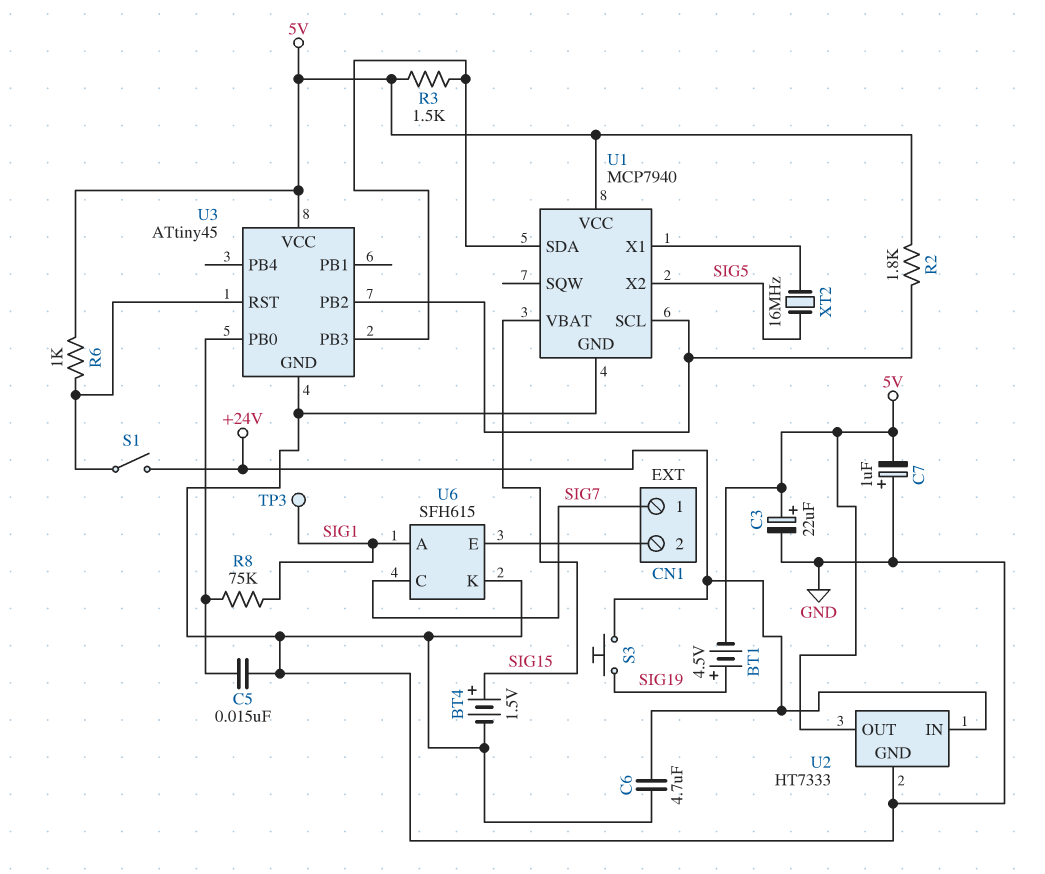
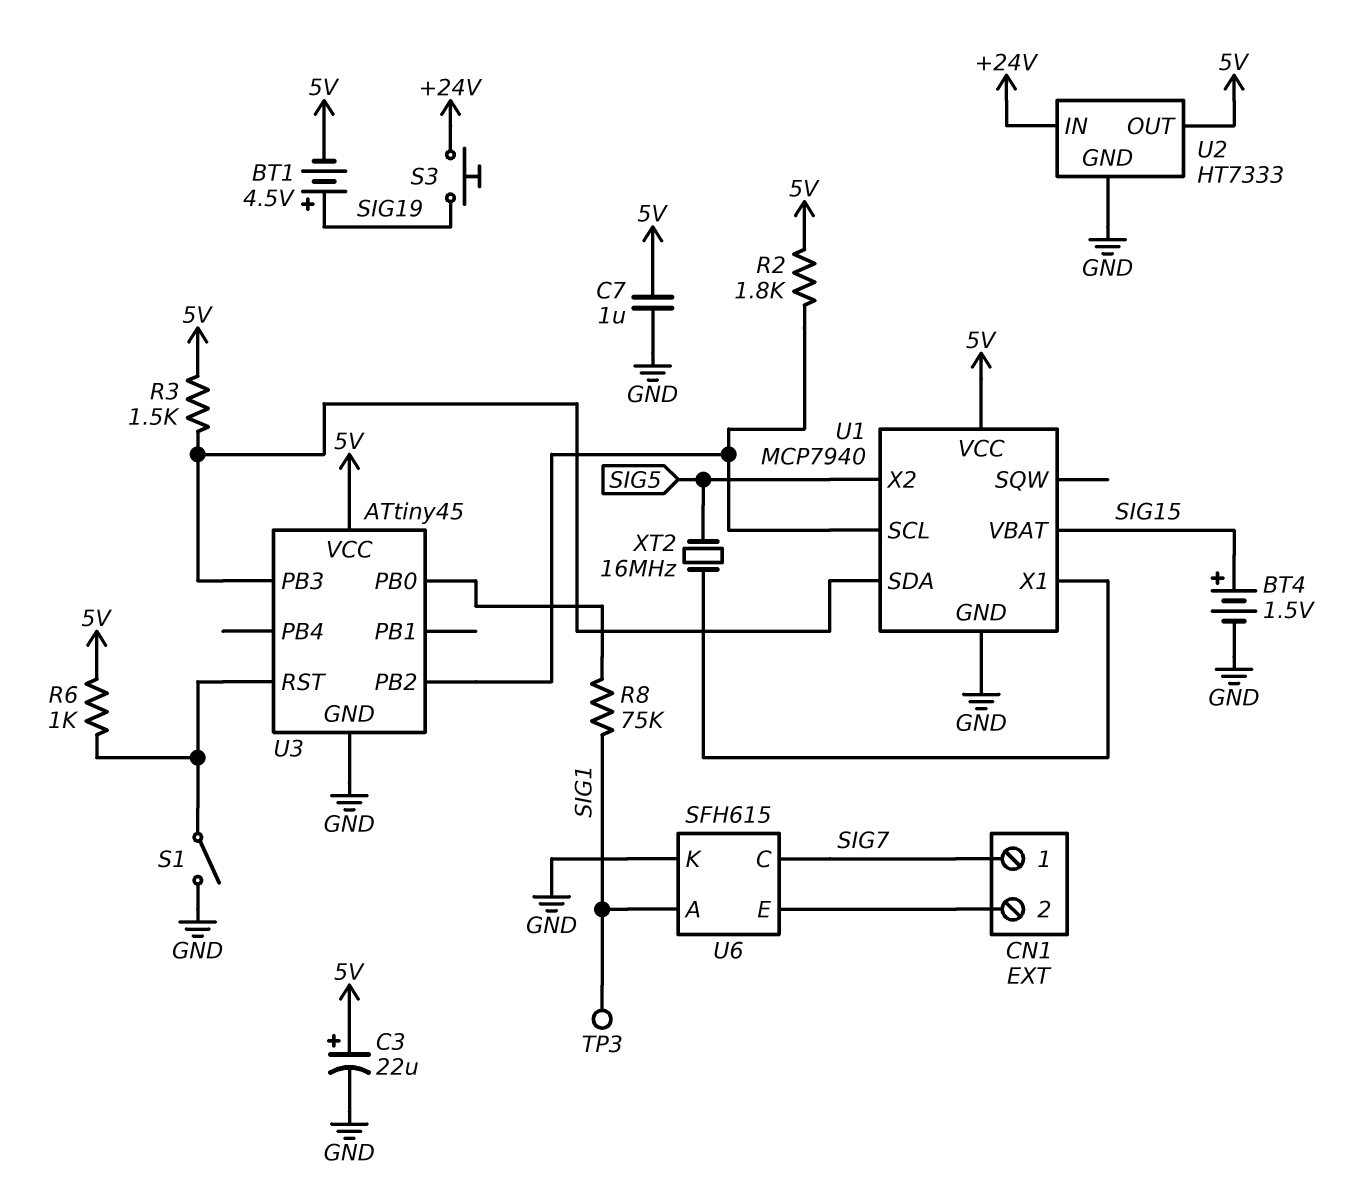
C5: 15nF (GND, U3/PB0) -> none
C6: 4.7uF (+24V, GND) -> none
C7: 1uF (plus GND, minus 5V) -> 1uF (5V, GND)
S1: switch (+24V, U3/RST) -> switch (GND, U3/RST)

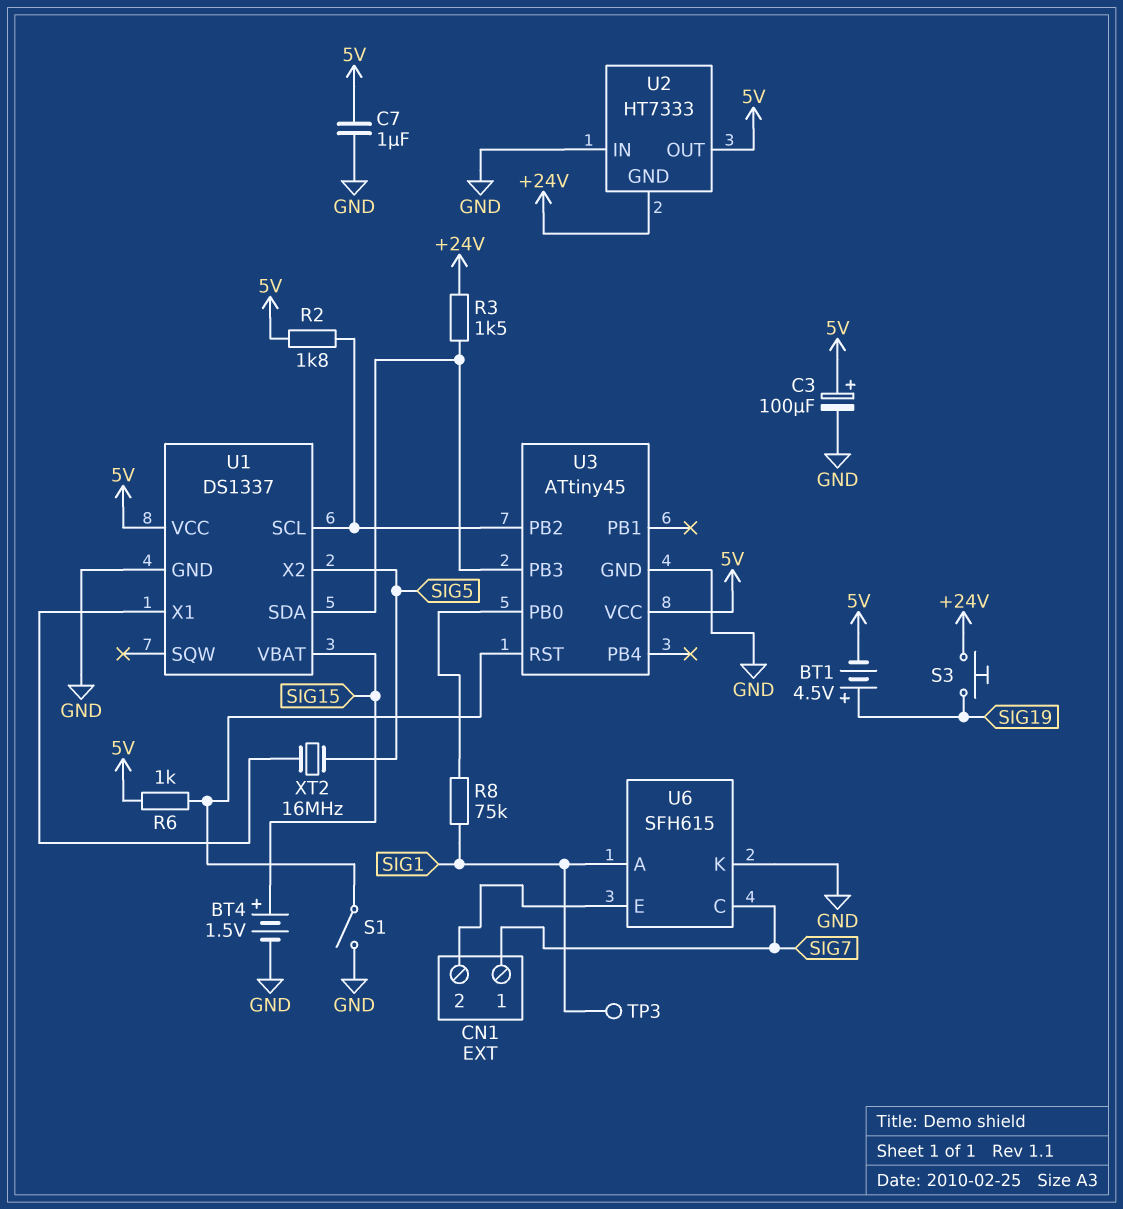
C3: 22uF (plus 5V, minus GND) -> 100uF (plus 5V, minus GND)
R3: 1.5k (5V, U1/SDA) -> 1.5k (+24V, U1/SDA)
U1: MCP7940 -> DS1337
U2 pin GND: GND -> +24V
U2 pin IN: +24V -> GND

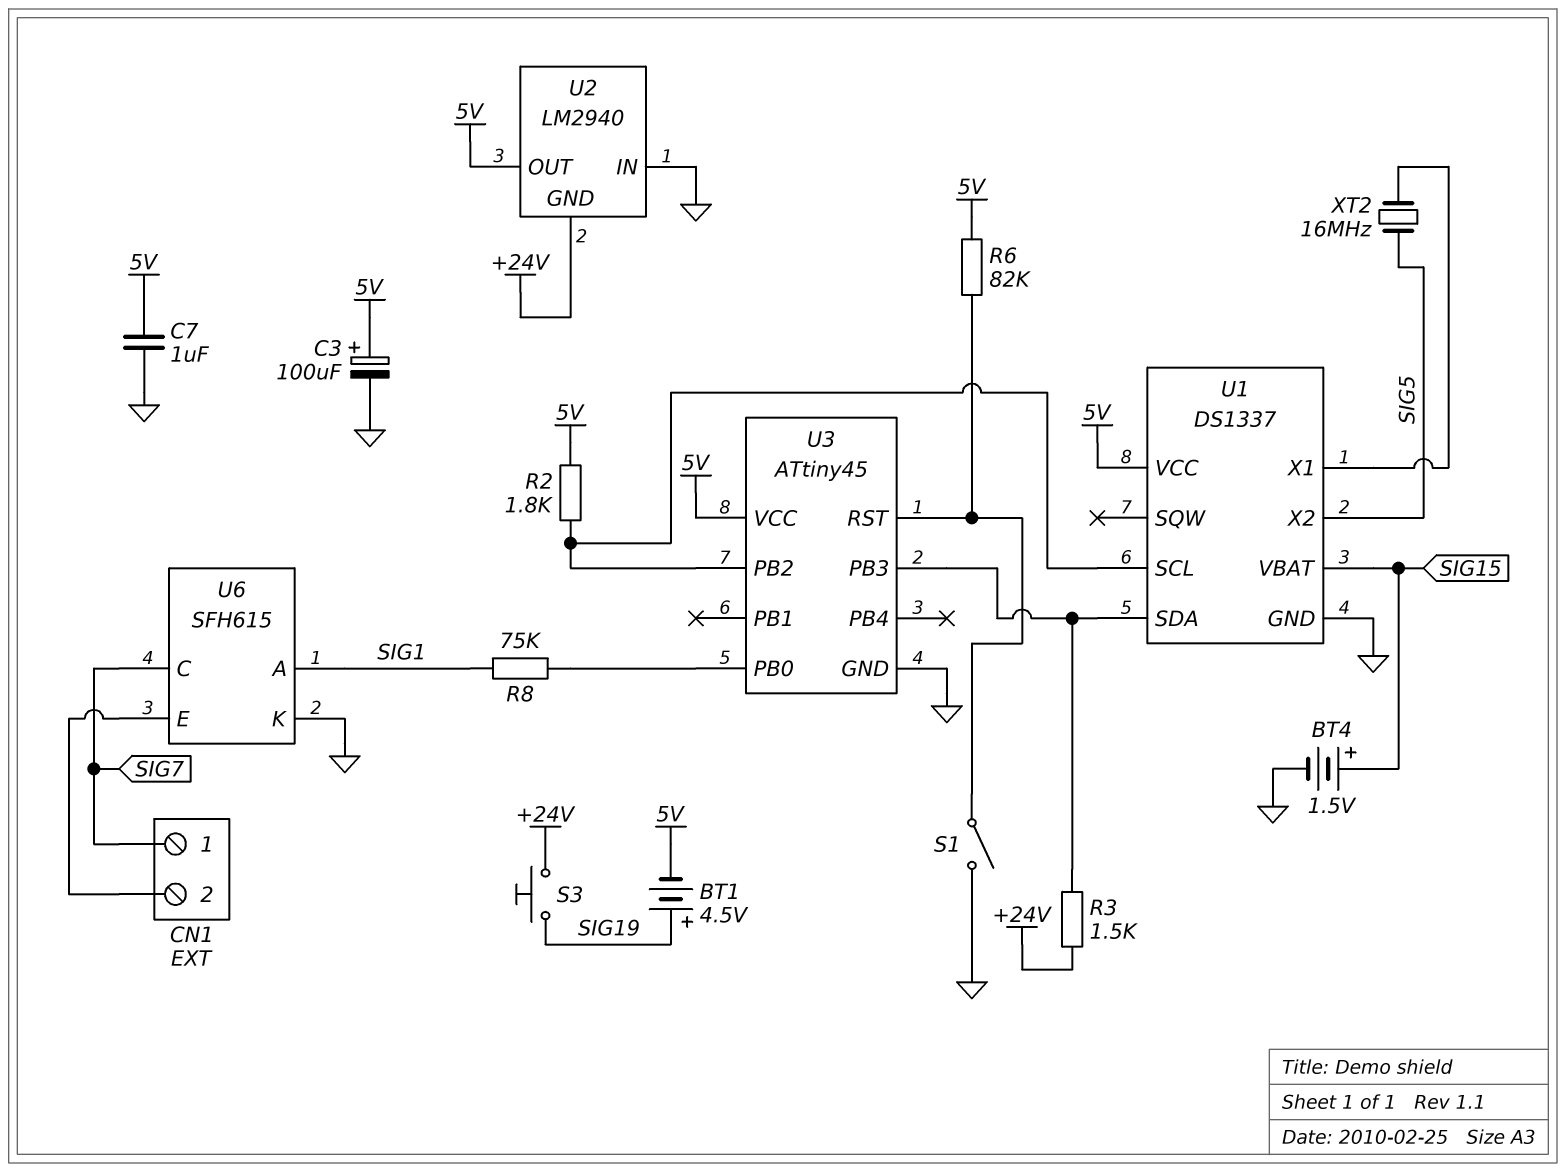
R6: 1k (5V, U3/RST) -> 82k (5V, U3/RST)
TP3: test point (SIG1) -> none
U2: HT7333 -> LM2940

